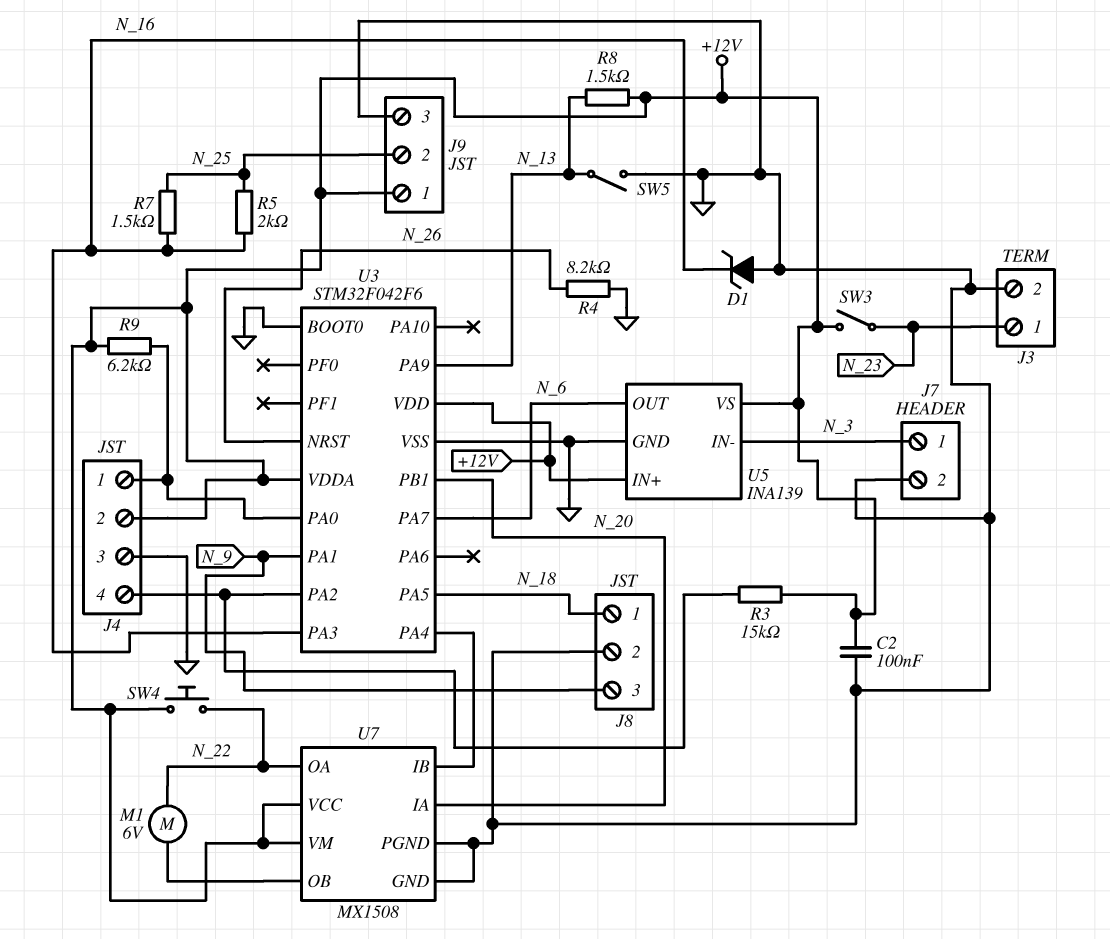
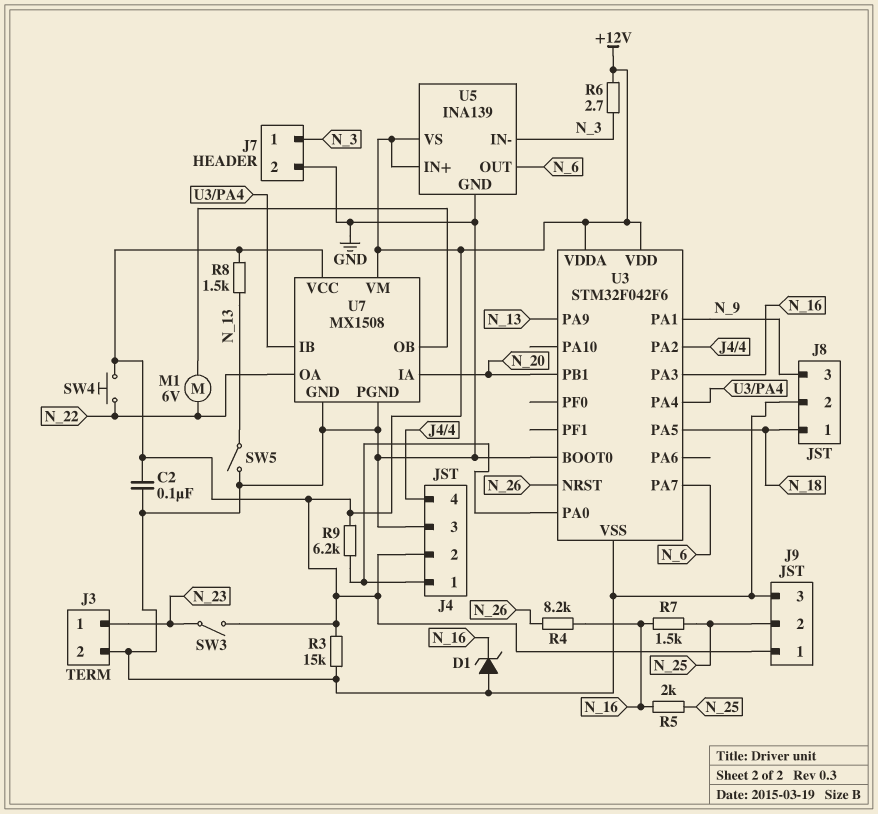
R3: 15k (+12V, J4/4) -> 15k (+12V, GND)
R4: 8.2k (GND, N_26) -> 8.2k (N_16, N_26)
R6: none -> 2.7 (+12V, N_3)

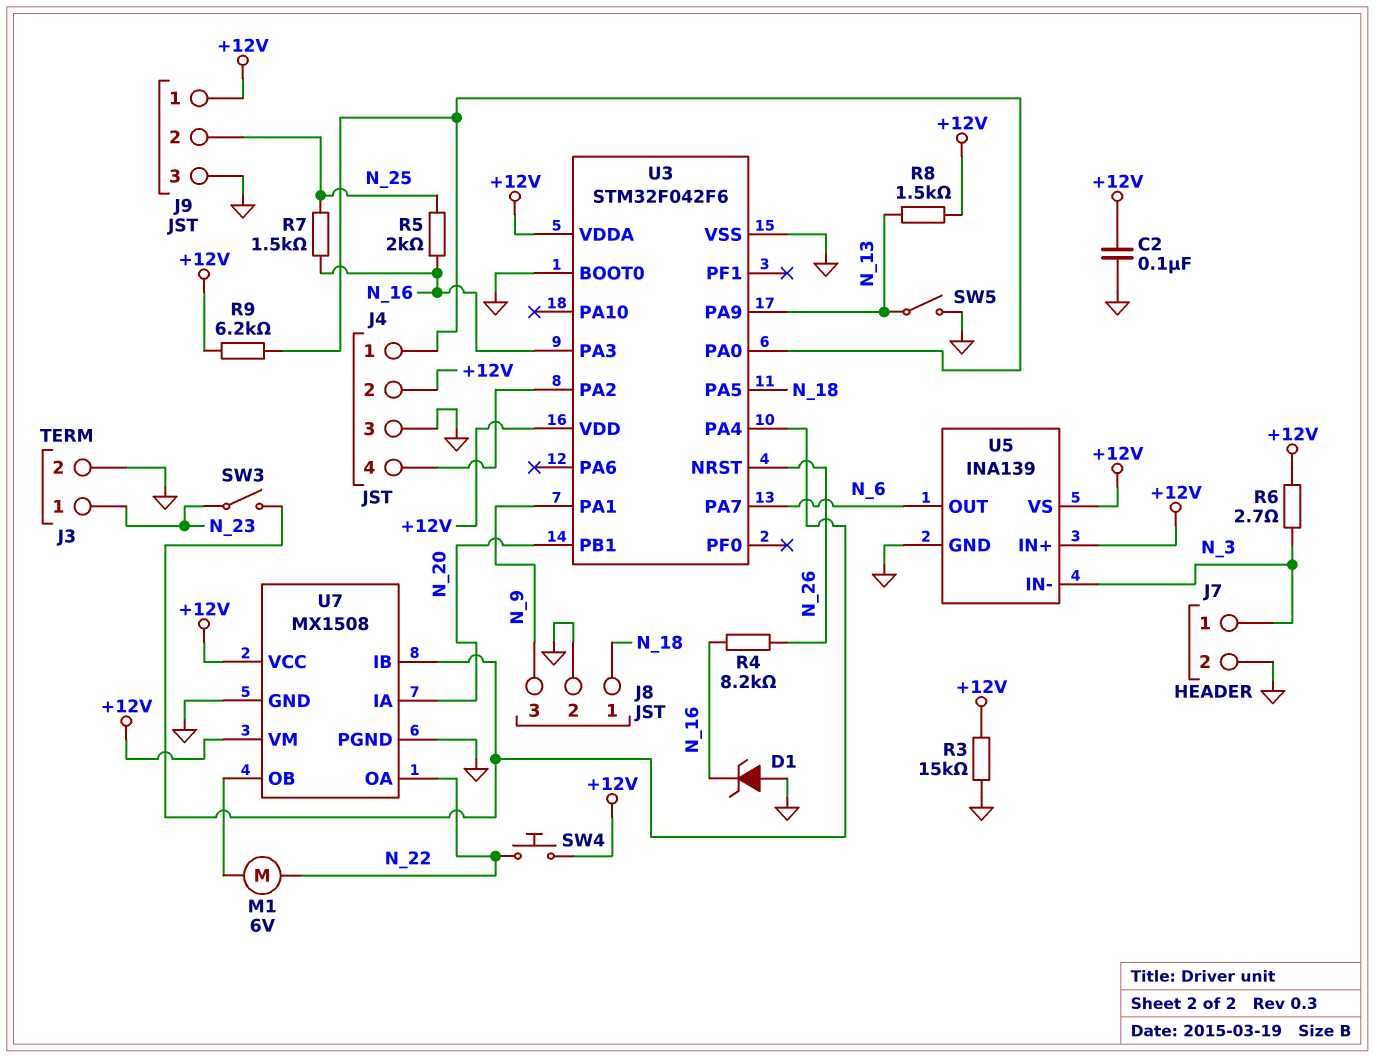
SW3: switch (+12V, N_23) -> switch (N_23, U3/PA4)

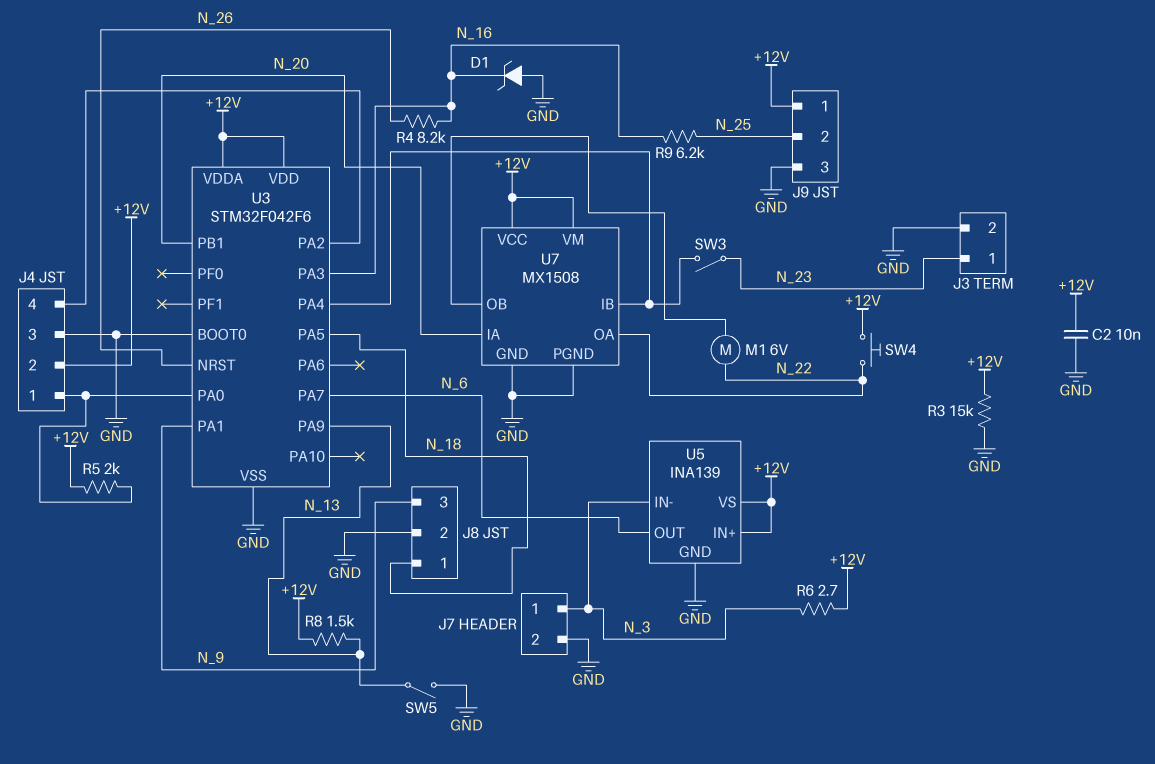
C2: 100nF (+12V, GND) -> 10nF (+12V, GND)
R5: 2k (N_16, N_25) -> 2k (+12V, J4/1)
R7: 1.5k (N_16, N_25) -> none
R9: 6.2k (+12V, J4/1) -> 6.2k (N_16, N_25)

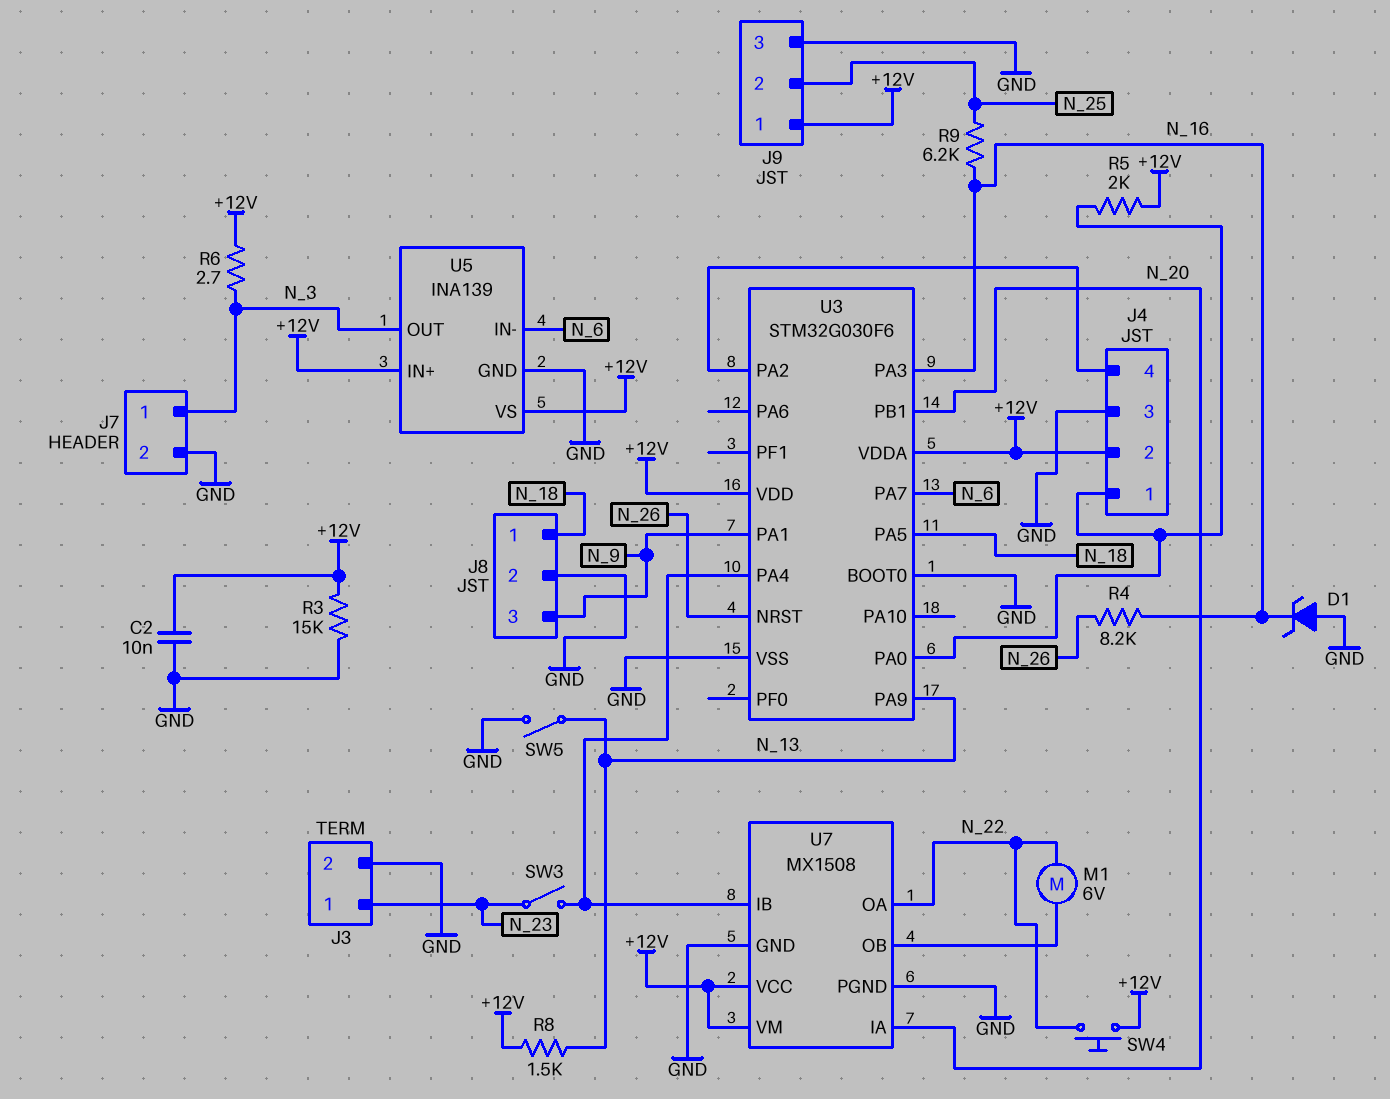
U3: STM32F042F6 -> STM32G030F6
U5 pin IN-: N_3 -> N_6
U5 pin OUT: N_6 -> N_3

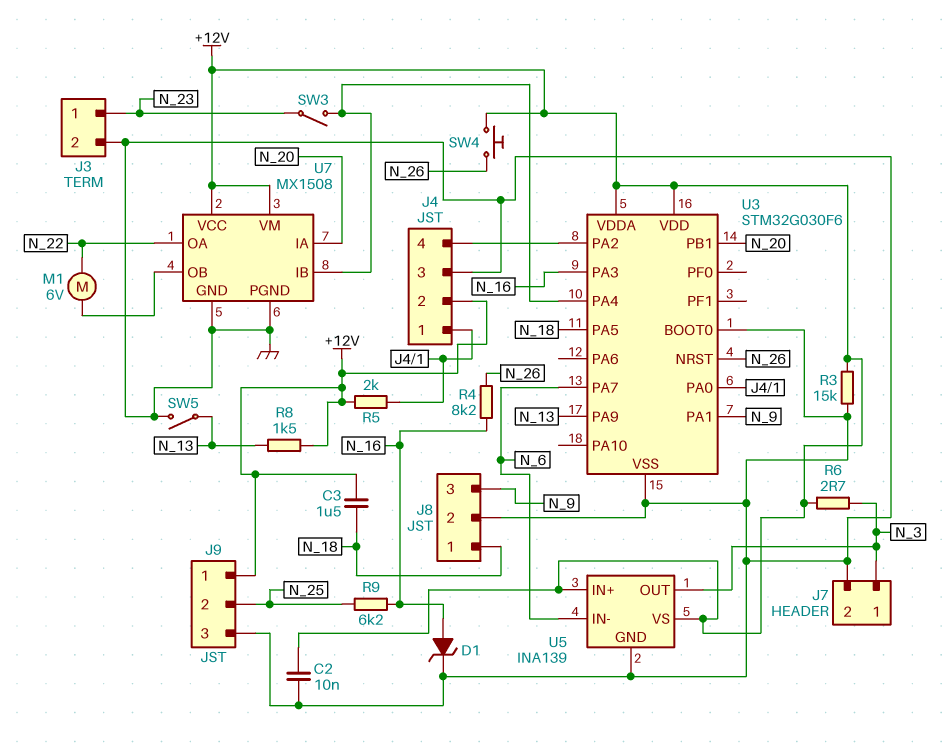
C3: none -> 1.5uF (+12V, N_18)
D1: zener (A GND, K N_16) -> zener (A N_16, K GND)
SW4: button (+12V, N_22) -> button (+12V, N_26)

